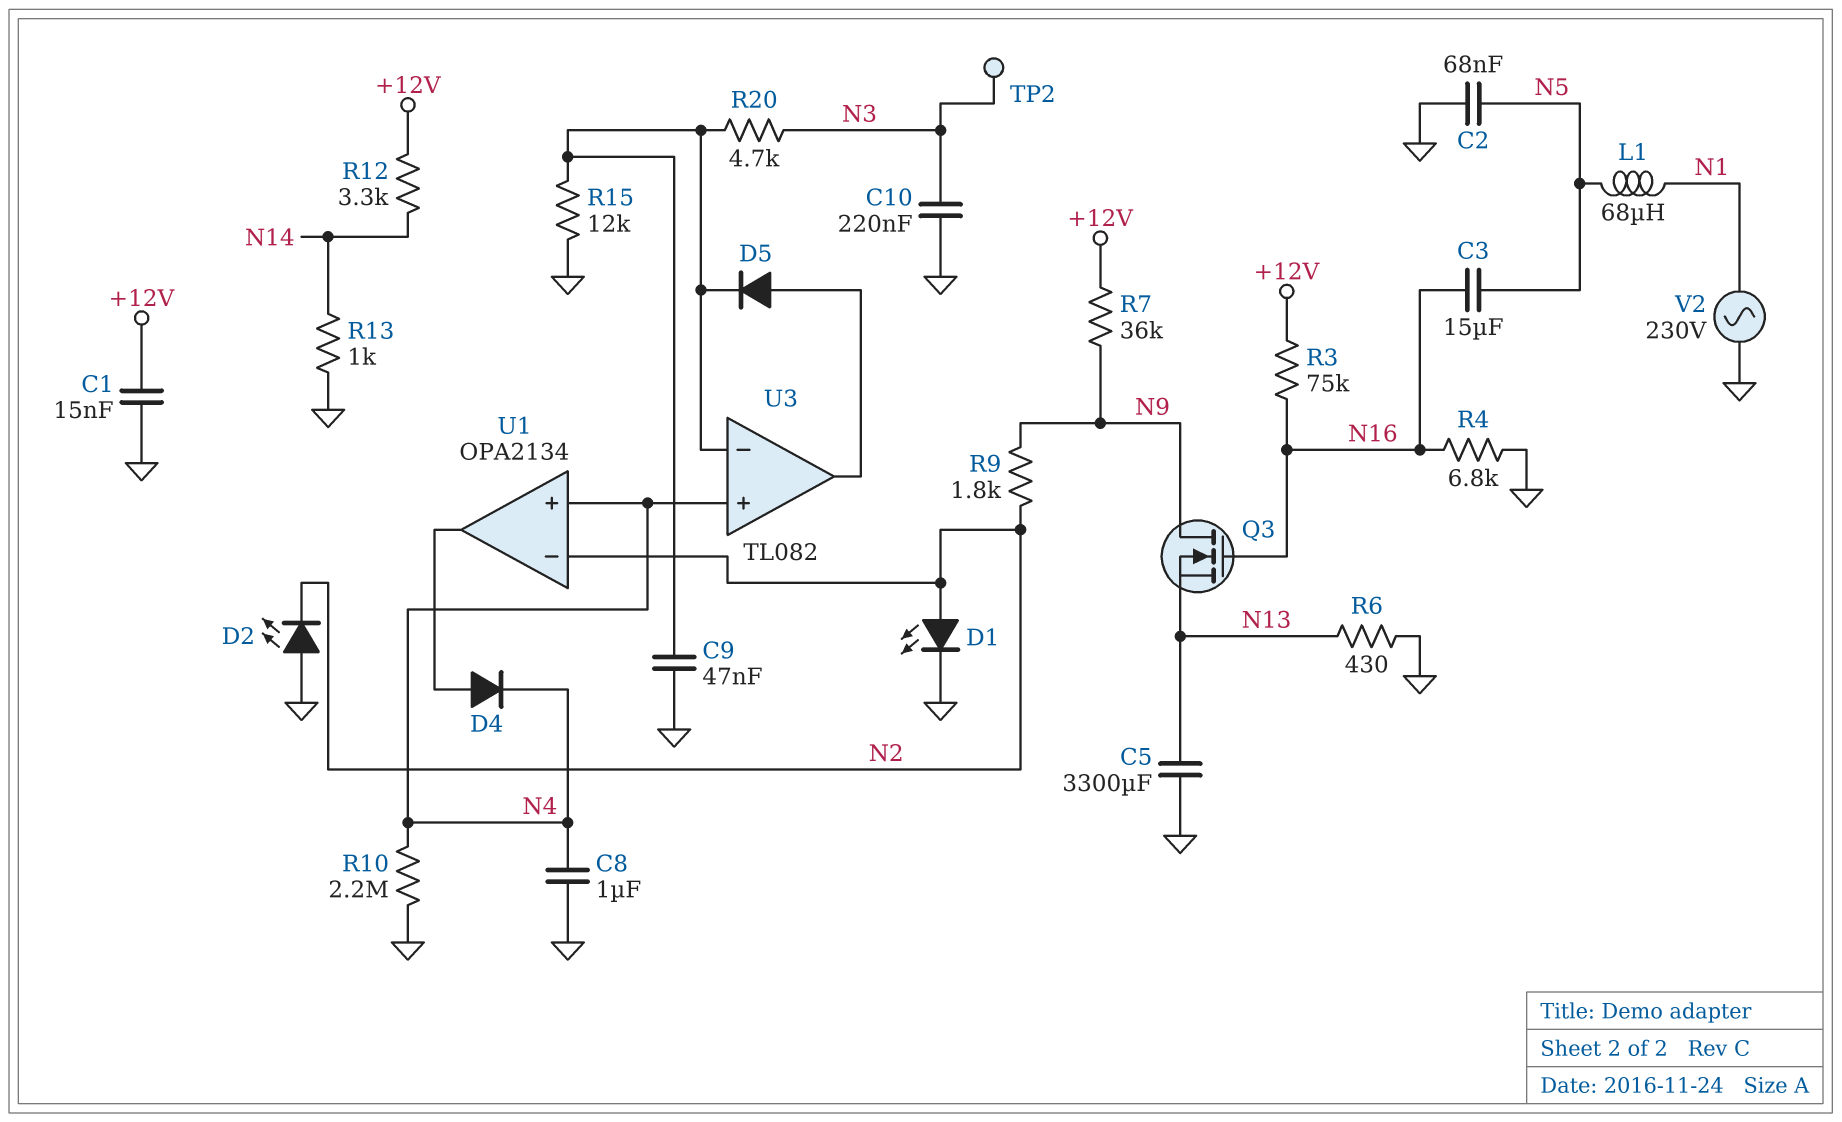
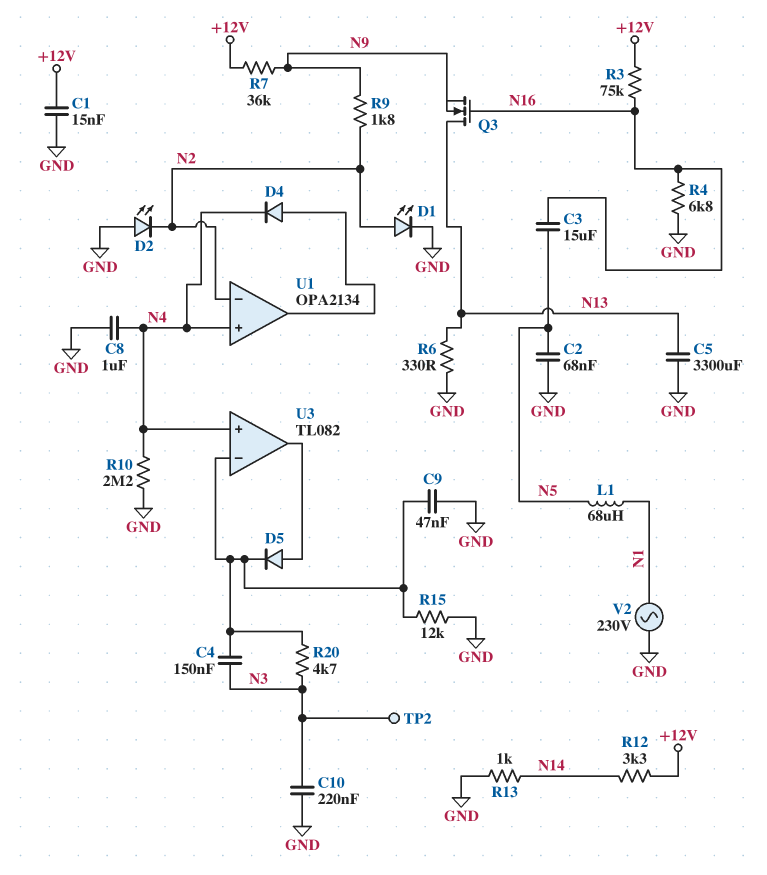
C4: none -> 150nF (N3, U3/in-)
Q3: NMOS (G N16, D N9, S N13) -> NMOS (G N16, D N13, S N9)
R6: 430 (GND, N13) -> 330 (GND, N13)

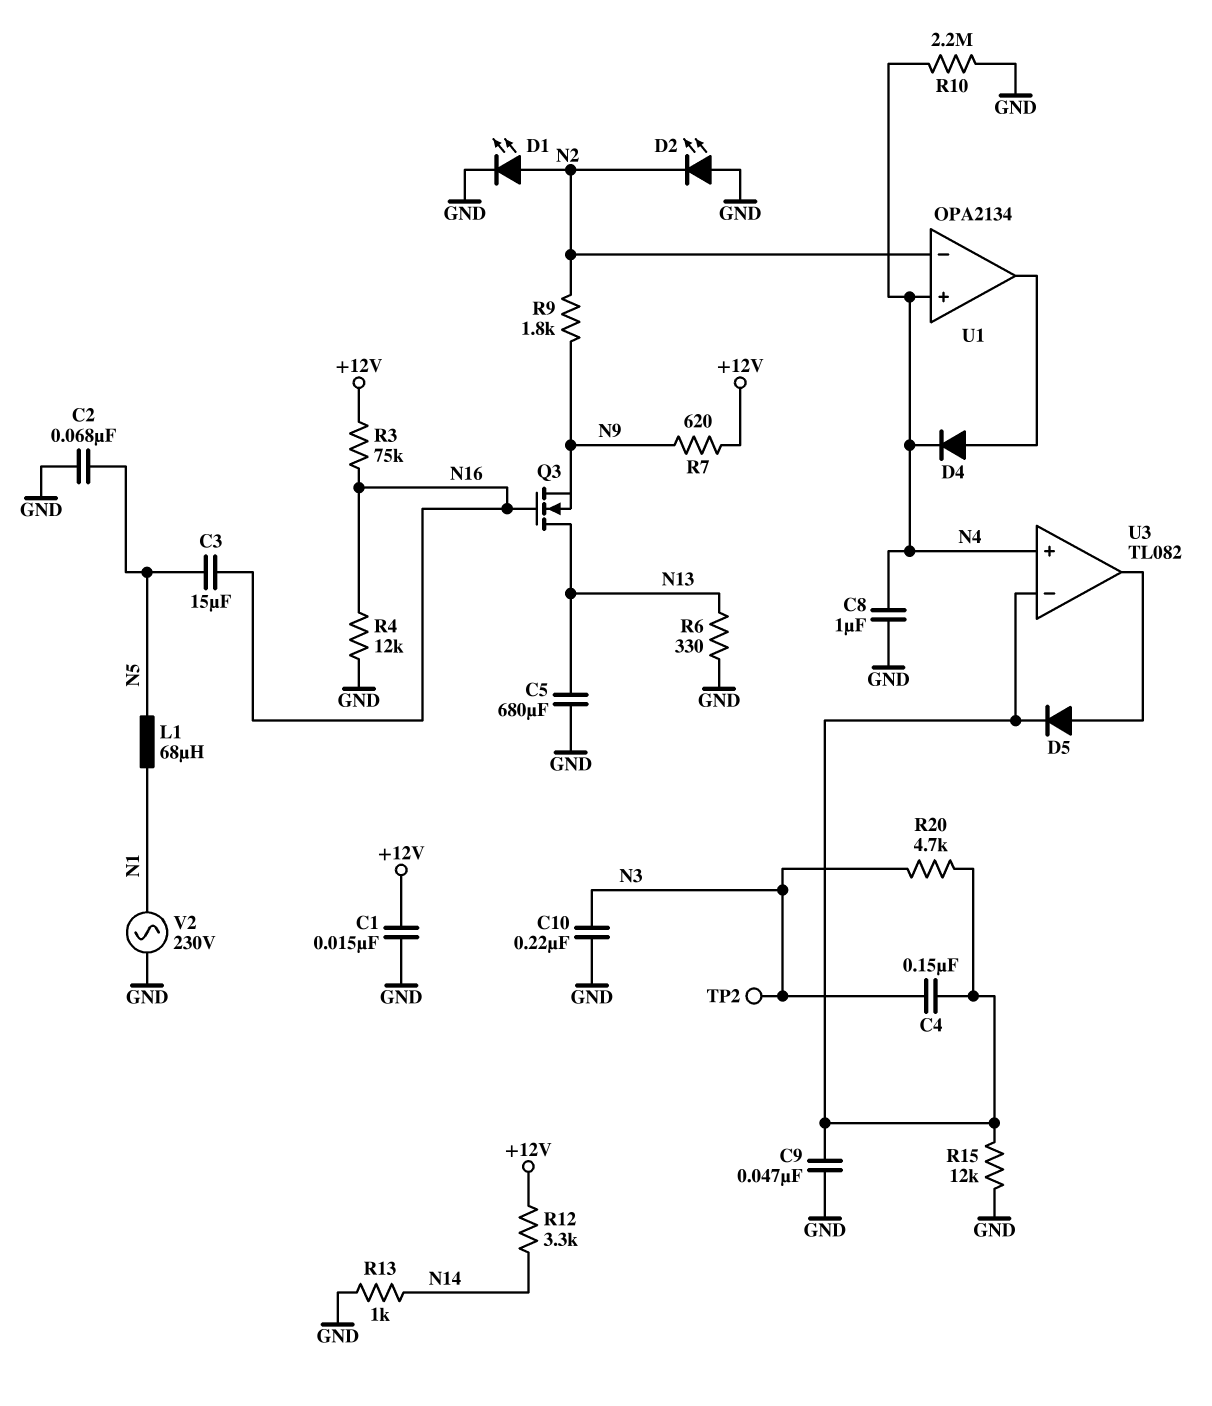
C5: 3300uF (GND, N13) -> 680uF (GND, N13)
R4: 6.8k (GND, N16) -> 12k (GND, N16)
R7: 36k (+12V, N9) -> 620 (+12V, N9)

